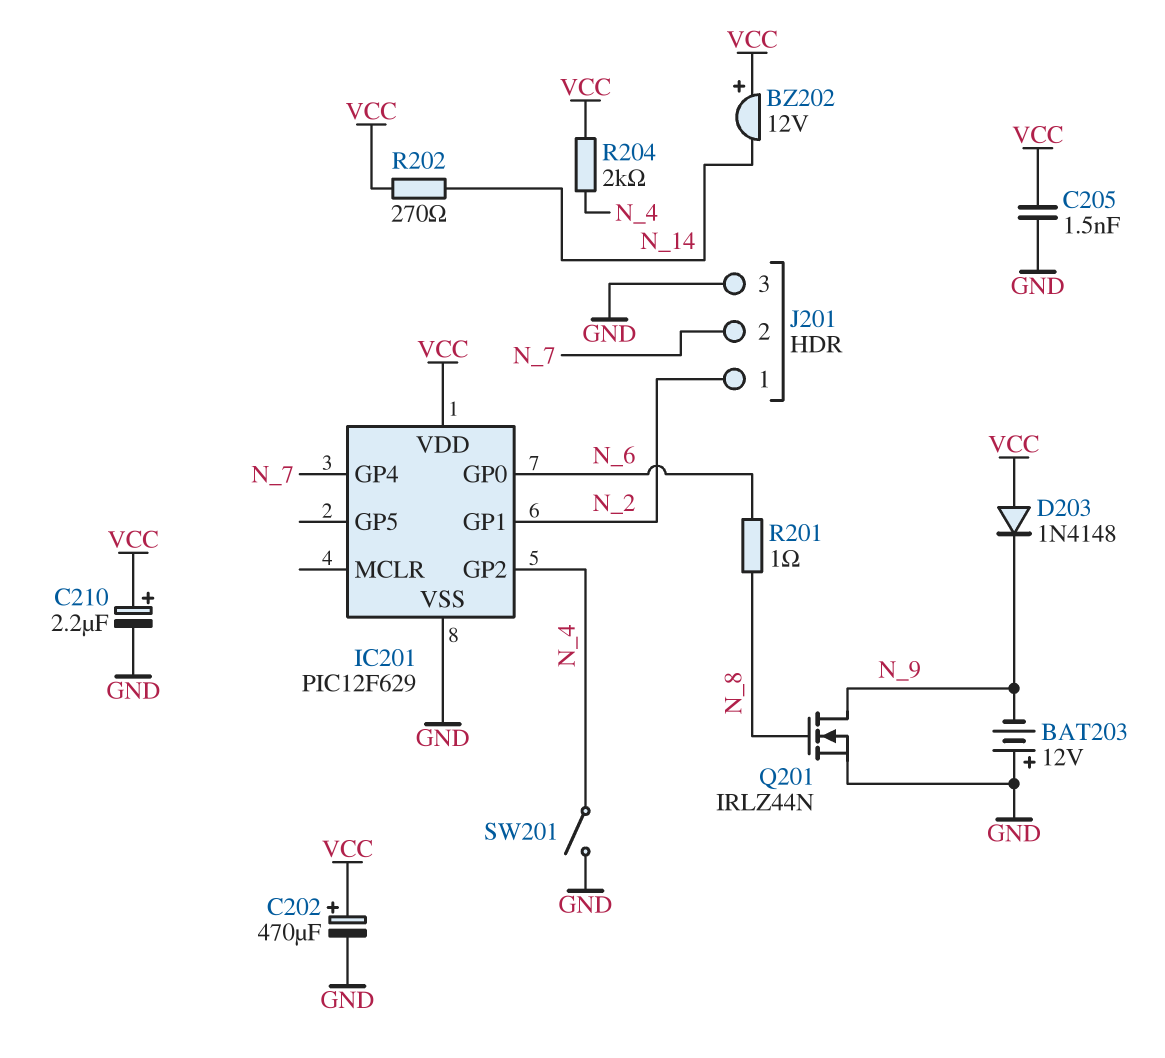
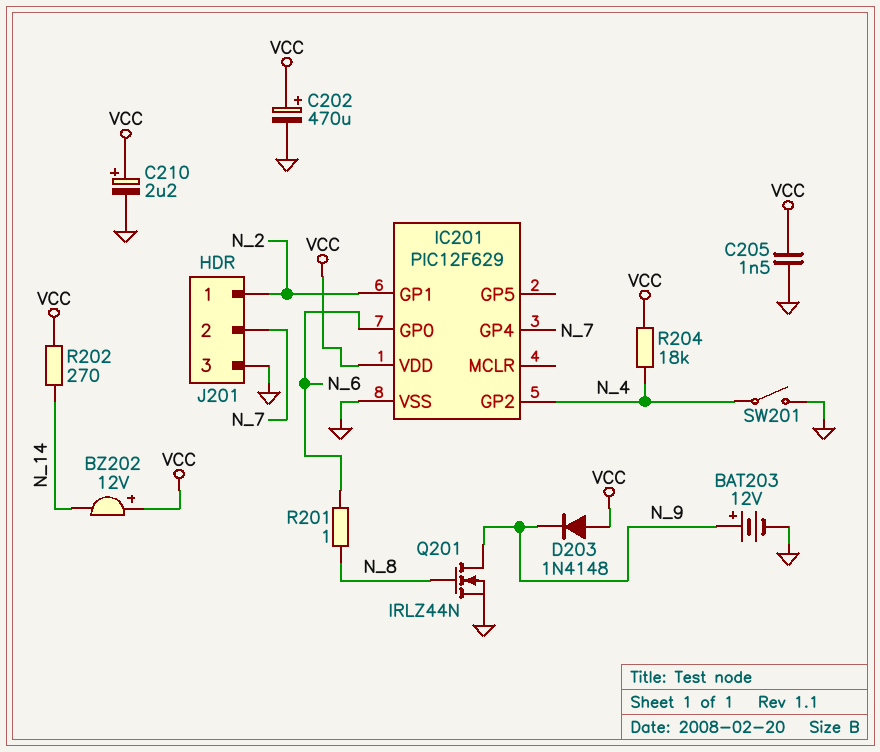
BAT203: 12V (plus GND, minus N_9) -> 12V (plus N_9, minus GND)
R204: 2k (N_4, VCC) -> 18k (N_4, VCC)

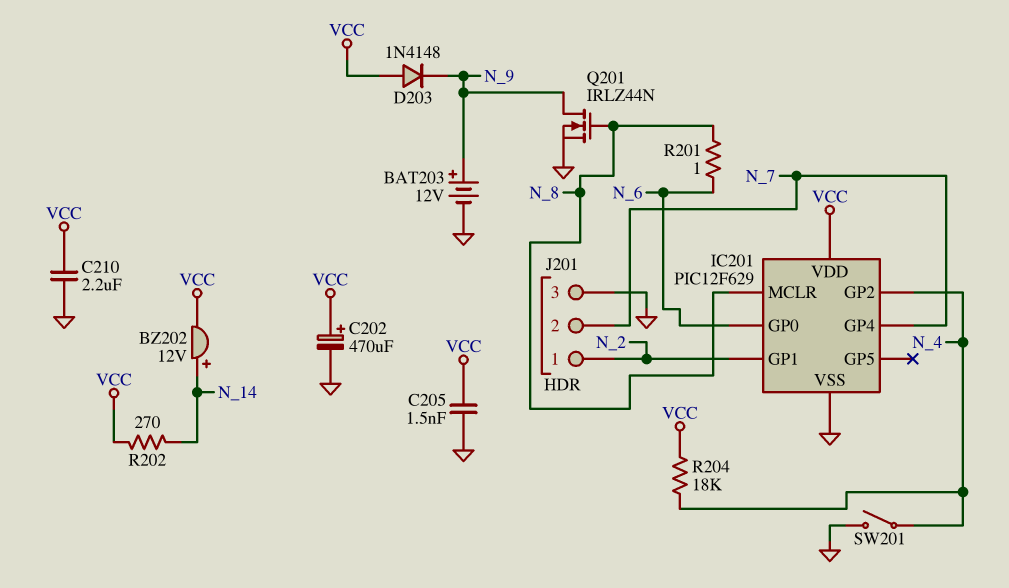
BZ202: buzzer 12V (plus VCC, minus N_14) -> buzzer 12V (plus N_14, minus VCC)
C210: 2.2uF (plus VCC, minus GND) -> 2.2uF (GND, VCC)
IC201 pin MCLR: none -> N_8

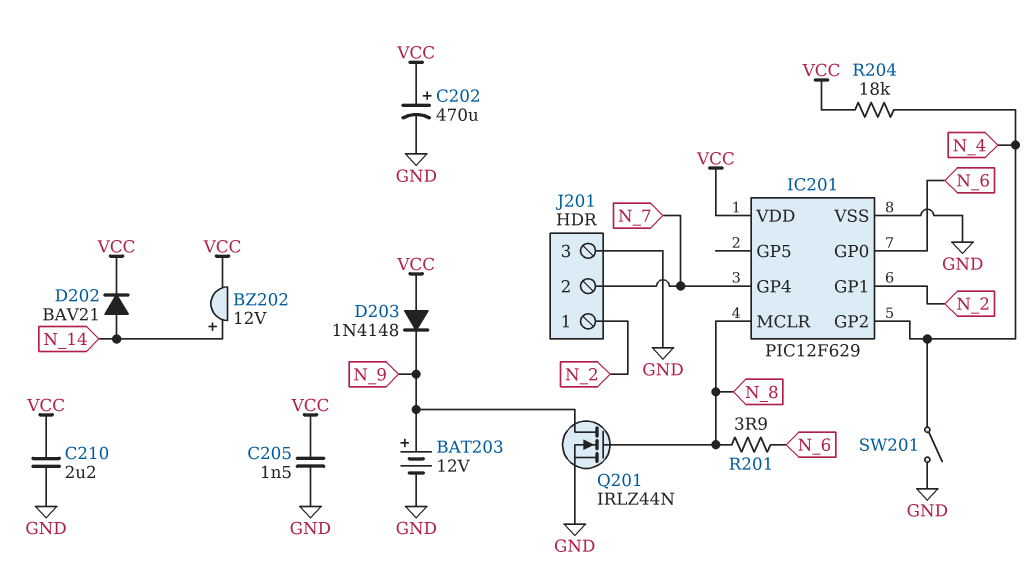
D202: none -> diode BAV21 (A N_14, K VCC)
R201: 1 (N_6, N_8) -> 3.9 (N_6, N_8)
R202: 270 (N_14, VCC) -> none

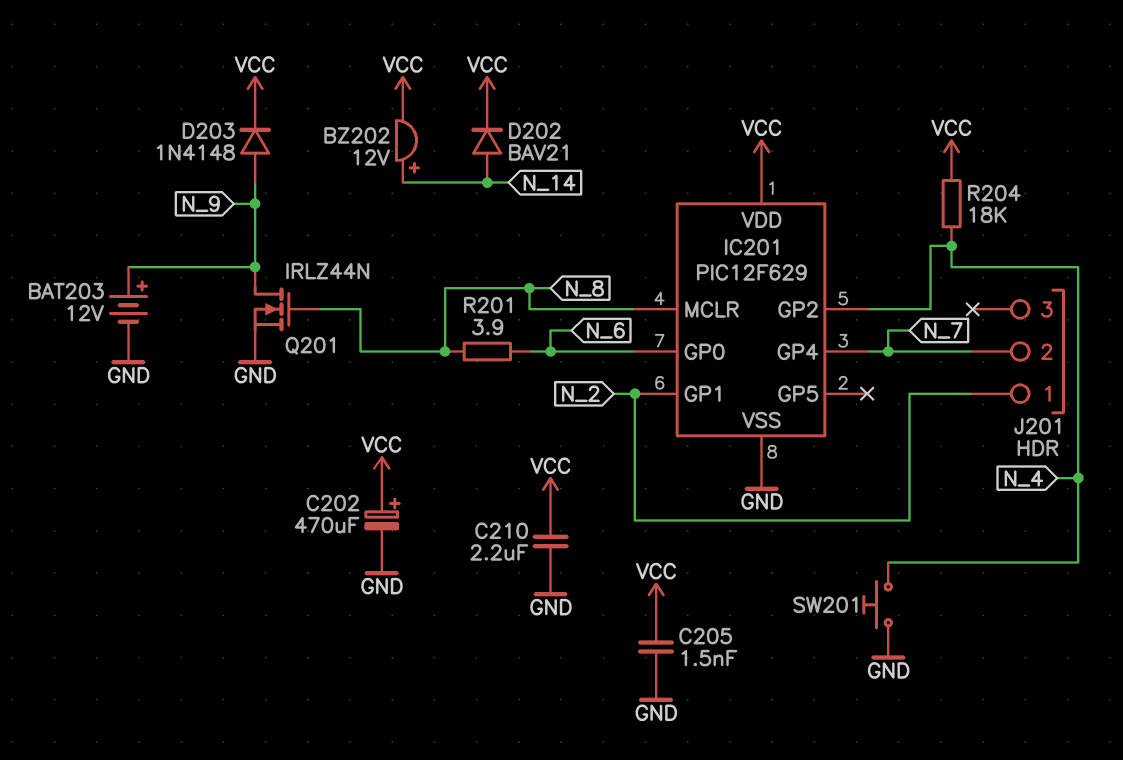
D203: diode 1N4148 (A VCC, K N_9) -> diode 1N4148 (A N_9, K VCC)
J201 pin 3: GND -> none
SW201: switch (GND, N_4) -> button (GND, N_4)

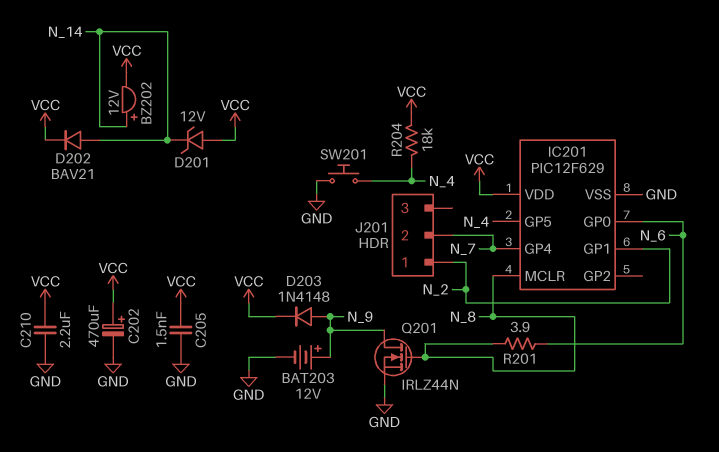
D201: none -> zener 12V (A VCC, K N_14)
IC201 pin GP2: N_4 -> none
IC201 pin GP5: none -> N_4

